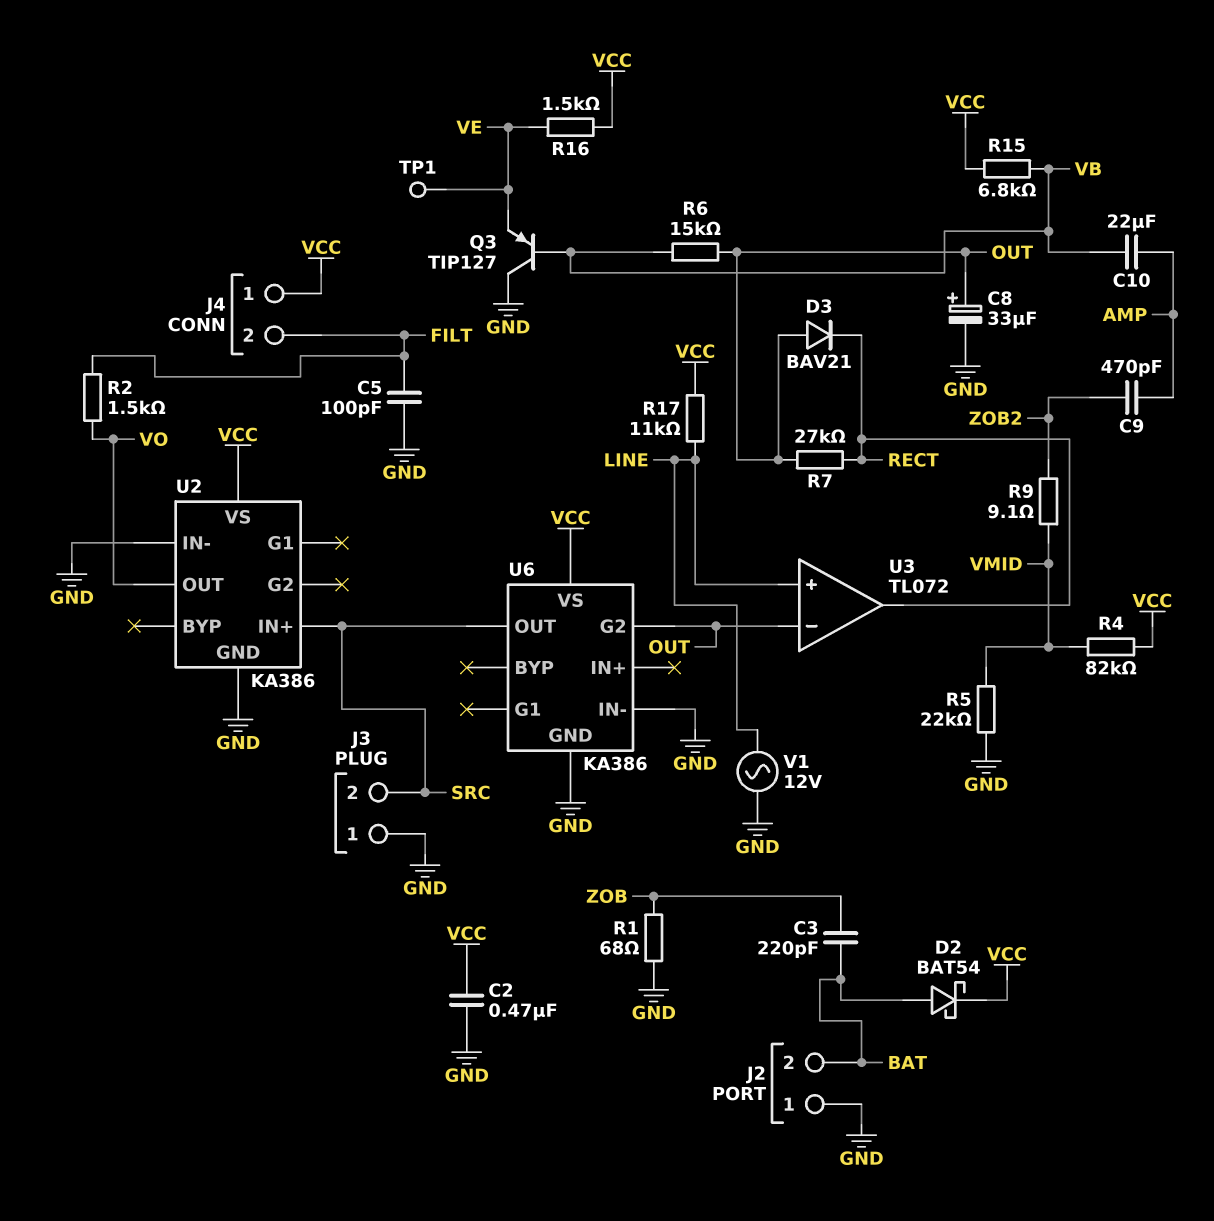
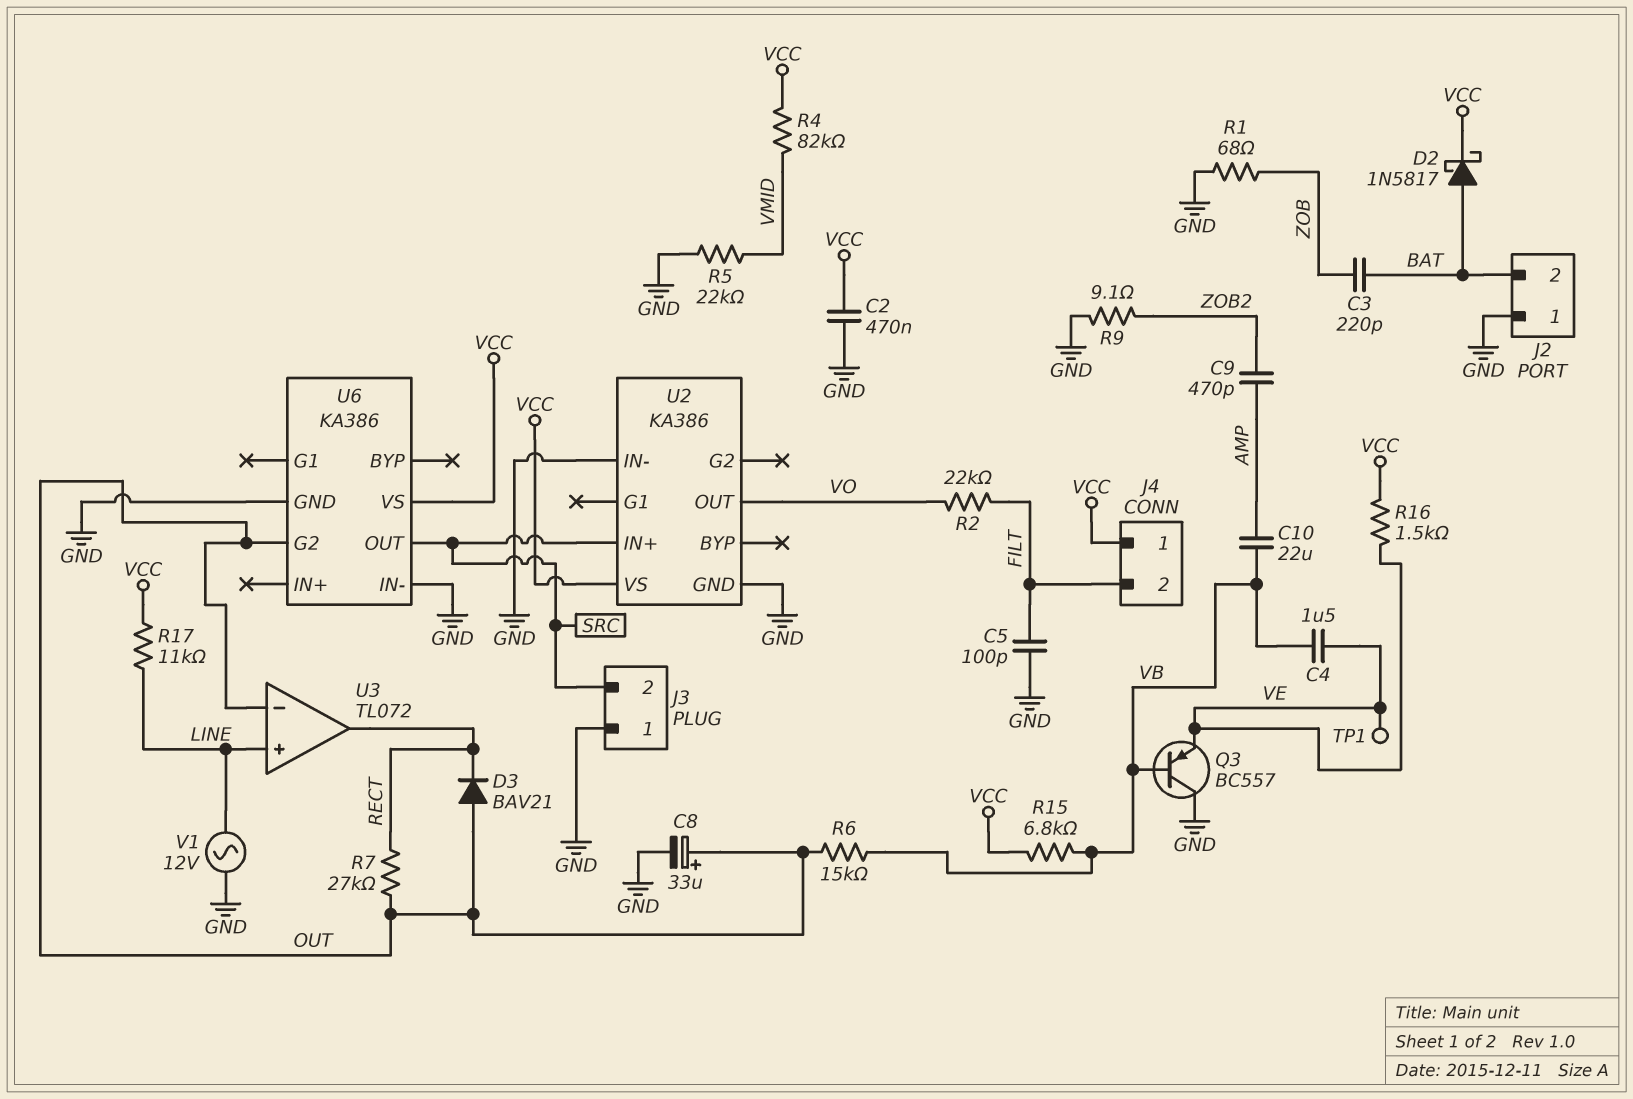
C4: none -> 1.5uF (VB, VE)
D2: schottky BAT54 (A BAT, K VCC) -> schottky 1N5817 (A BAT, K VCC)
Q3: PNP TIP127 (B VB, C GND, E VE) -> PNP BC557 (B VB, C GND, E VE)
R2: 1.5k (FILT, VO) -> 22k (FILT, VO)
R9: 9.1 (VMID, ZOB2) -> 9.1 (GND, ZOB2)

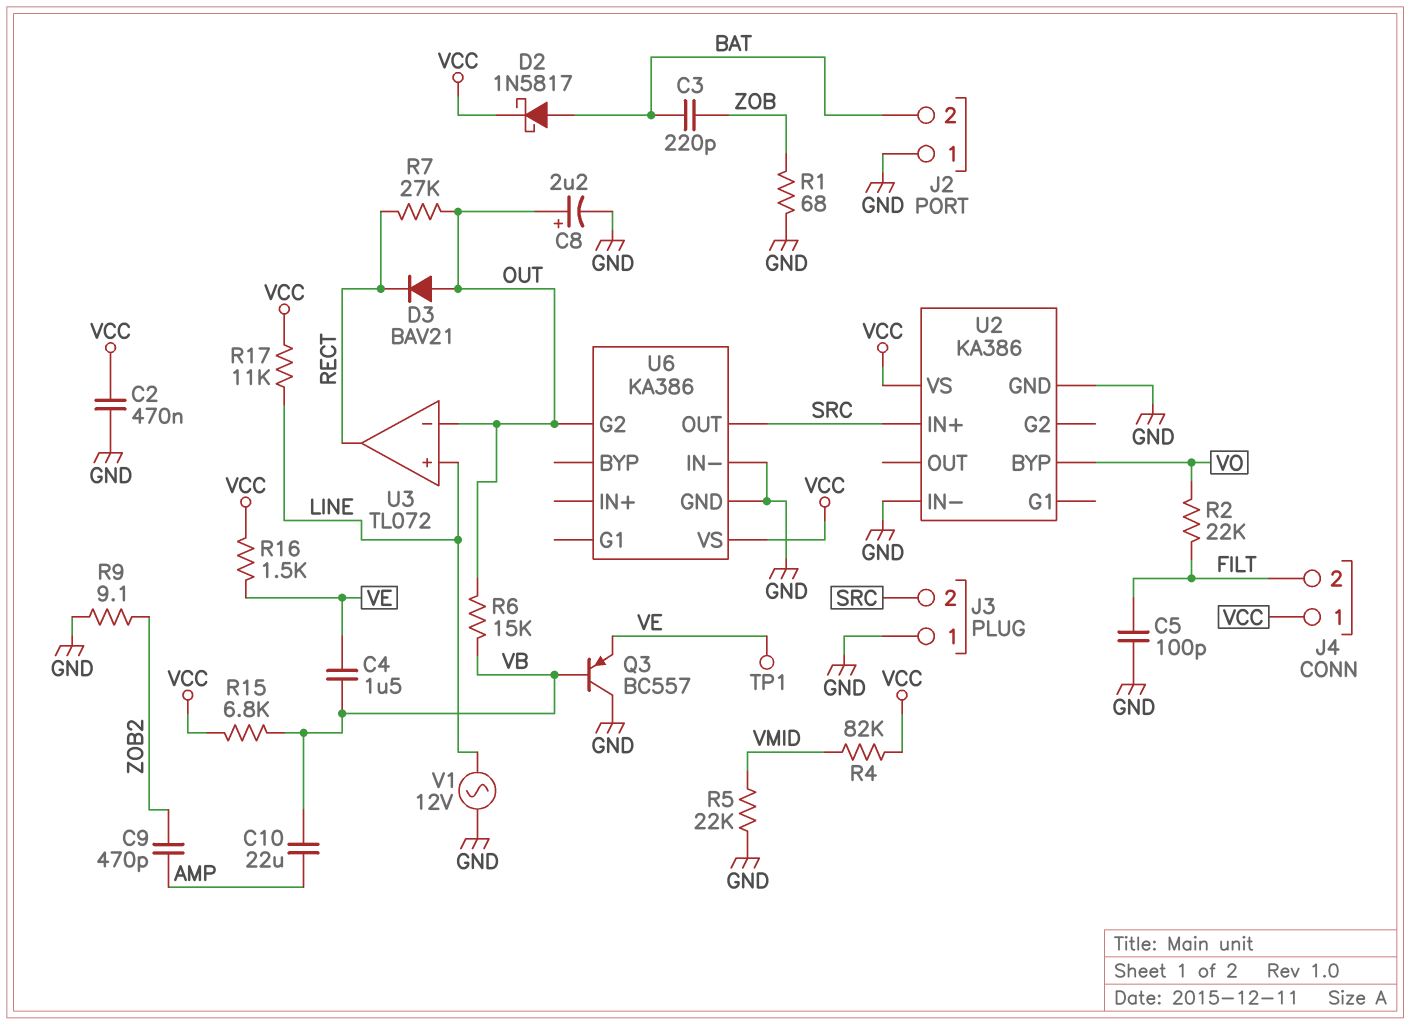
C8: 33uF (plus OUT, minus GND) -> 2.2uF (plus OUT, minus GND)
U2 pin BYP: none -> VO
U2 pin OUT: VO -> none

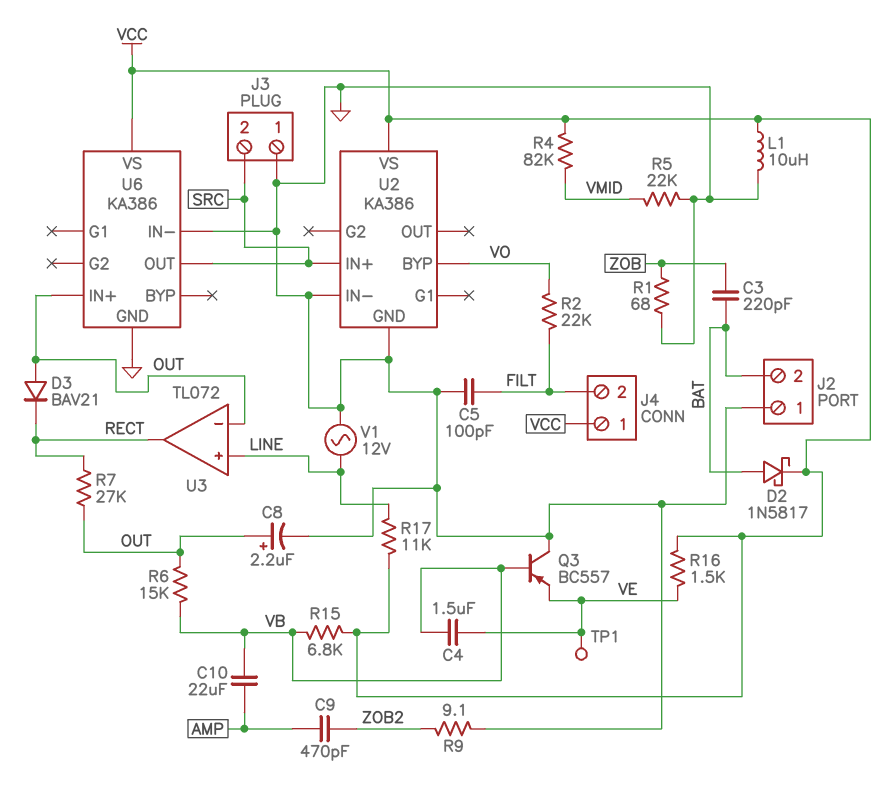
C2: 470nF (GND, VCC) -> none
L1: none -> 10uH (GND, VCC)
U6 pin G2: OUT -> none
U6 pin IN+: none -> OUT

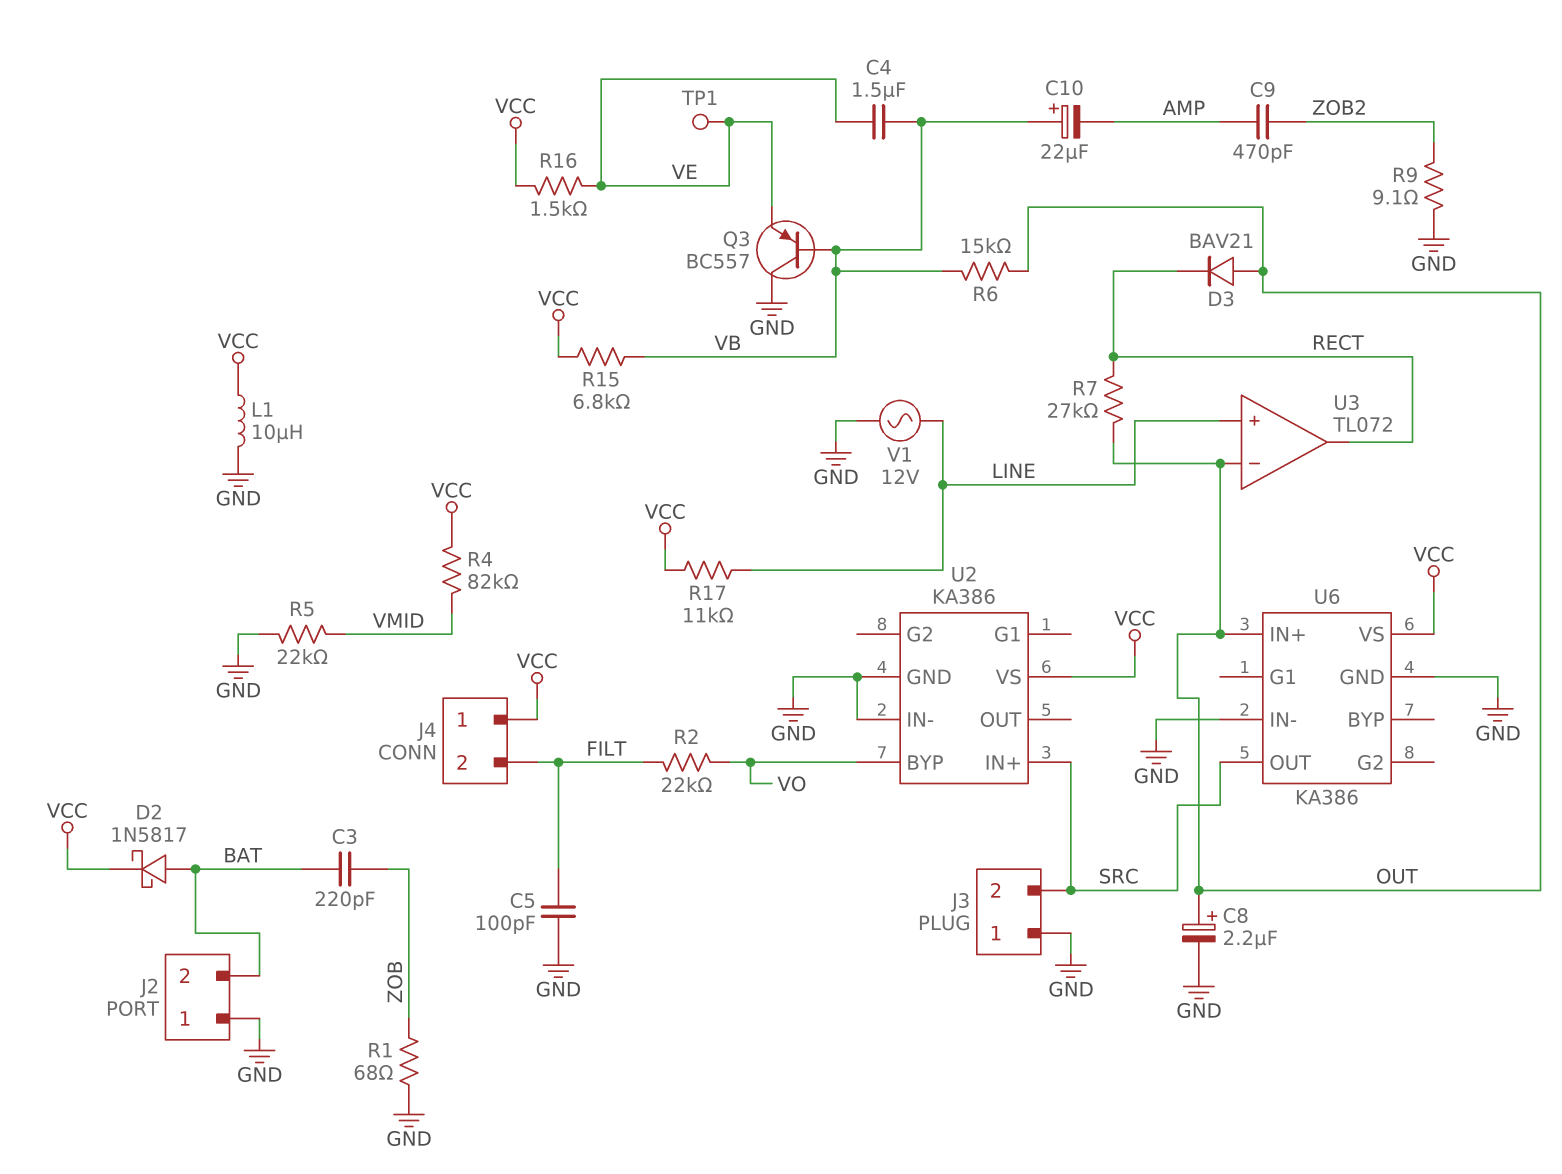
C10: 22uF (AMP, VB) -> 22uF (plus VB, minus AMP)

